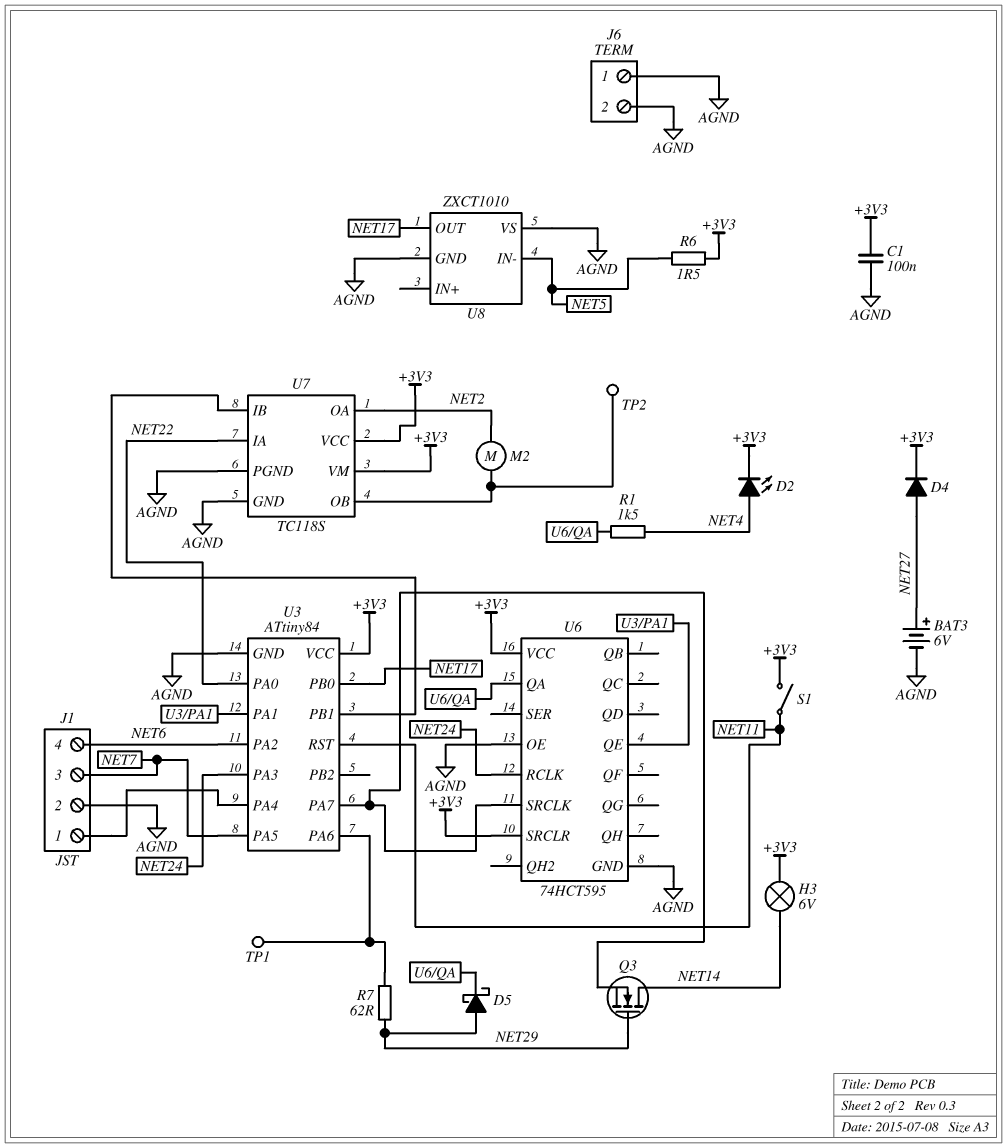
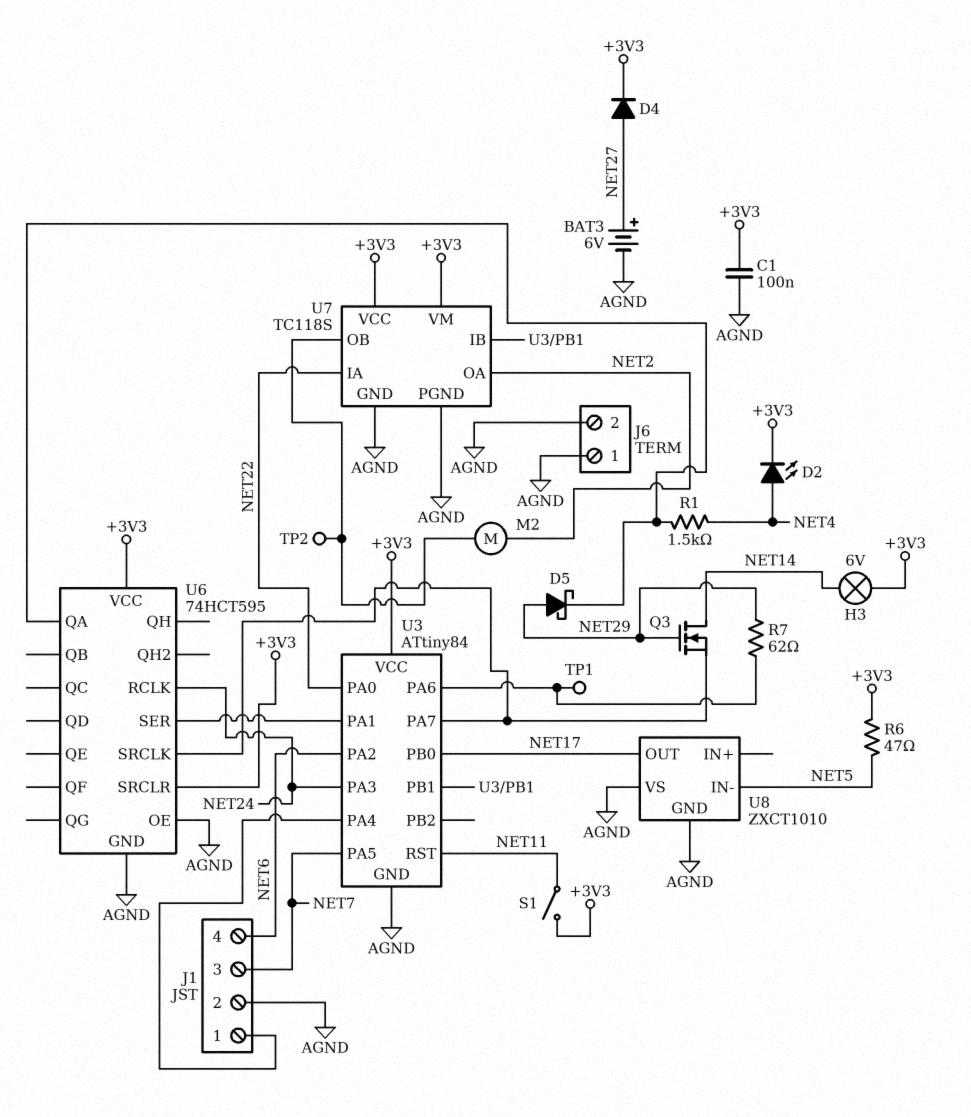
R6: 1.5 (+3V3, NET5) -> 47 (+3V3, NET5)
U6 pin QE: U3/PA1 -> none
U6 pin SER: none -> U3/PA1

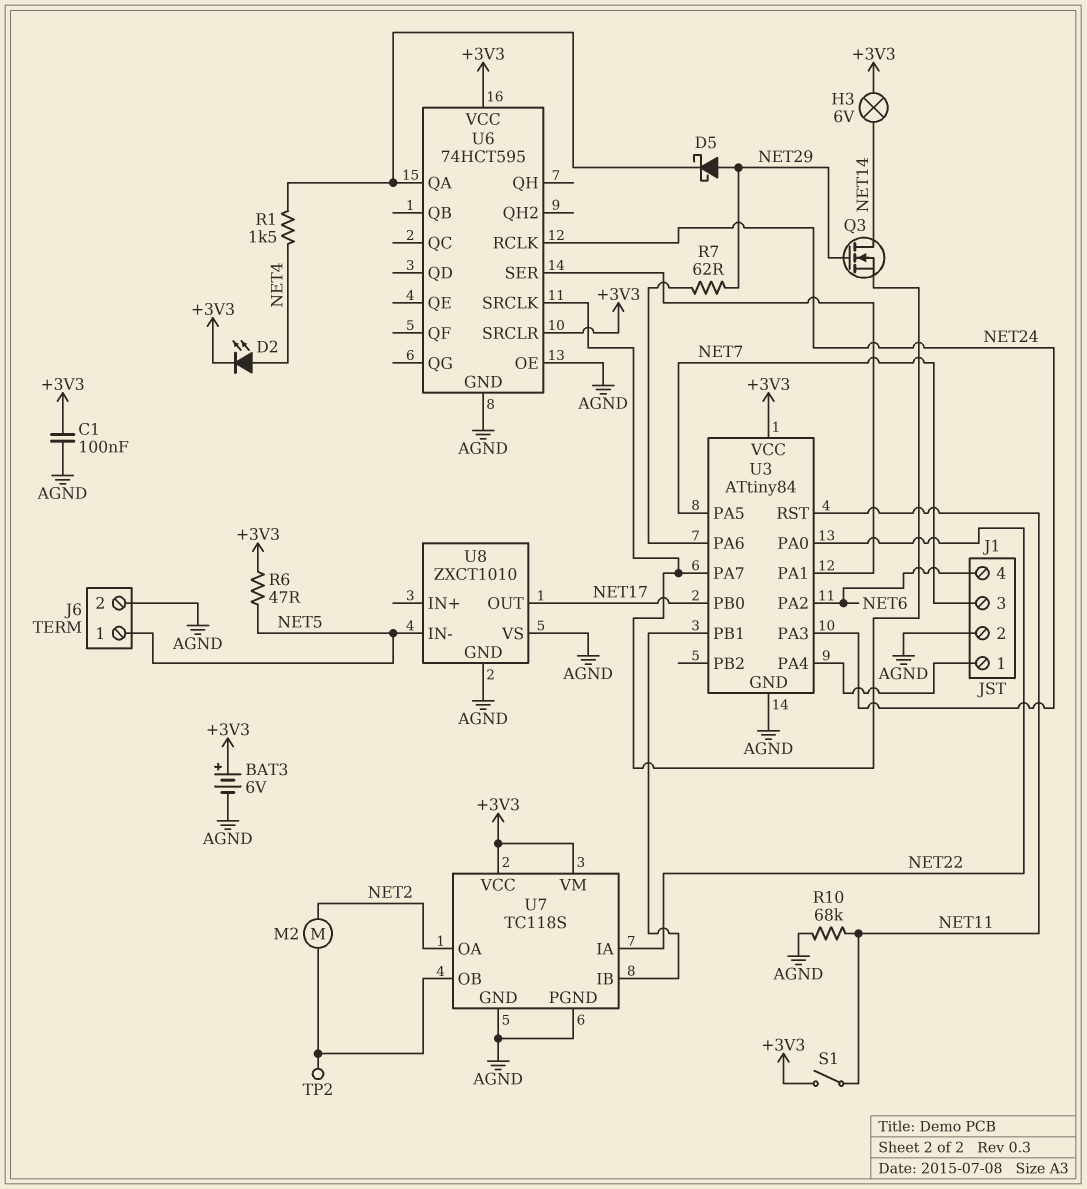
BAT3: 6V (plus NET27, minus AGND) -> 6V (plus +3V3, minus AGND)
D4: diode (A NET27, K +3V3) -> none
J6 pin 1: AGND -> NET5
R10: none -> 68k (AGND, NET11)
TP1: test point (U3/PA6) -> none

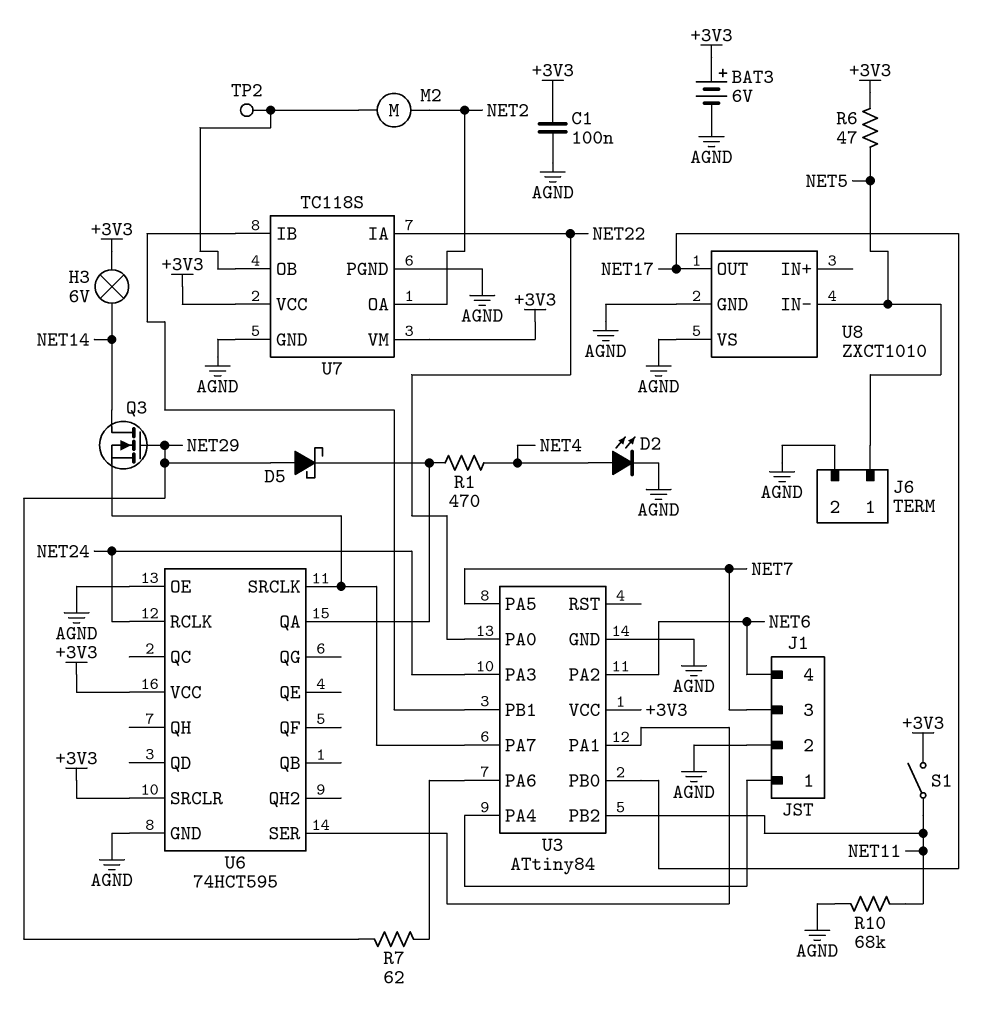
D2: LED (A NET4, K +3V3) -> LED (A NET4, K AGND)
R1: 1.5k (NET4, U6/QA) -> 470 (NET4, U6/QA)
U3 pin PB2: none -> NET11
U3 pin RST: NET11 -> none

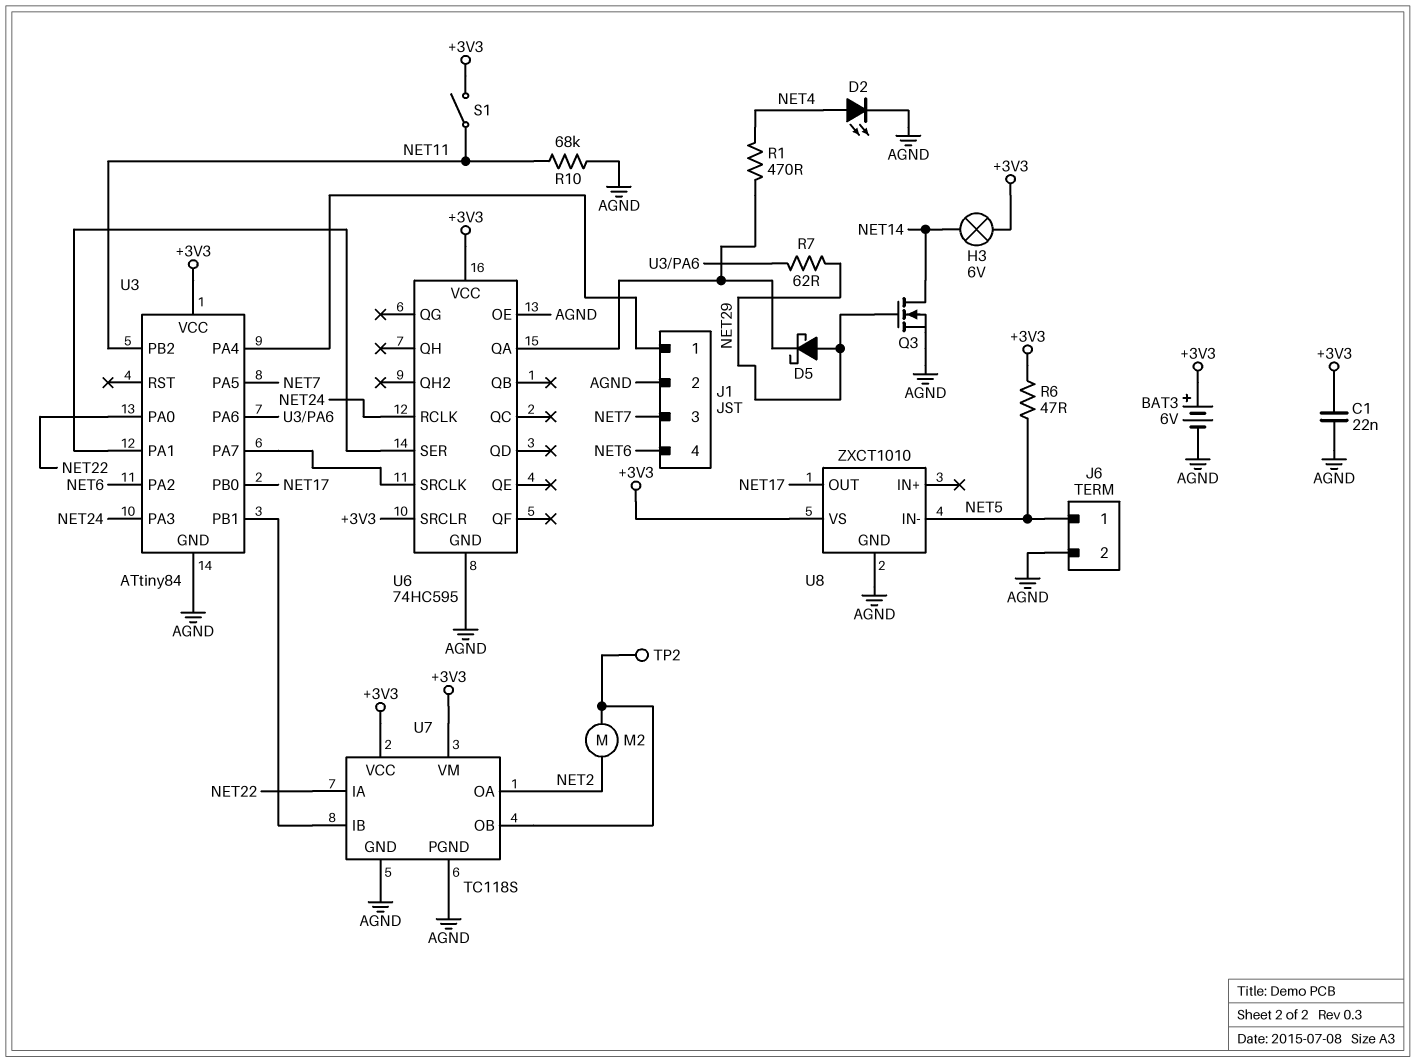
C1: 100nF (+3V3, AGND) -> 22nF (+3V3, AGND)
Q3: NMOS (G NET29, D NET14, S U3/PA7) -> NMOS (G NET29, D NET14, S AGND)
U6: 74HCT595 -> 74HC595
U8 pin VS: AGND -> +3V3

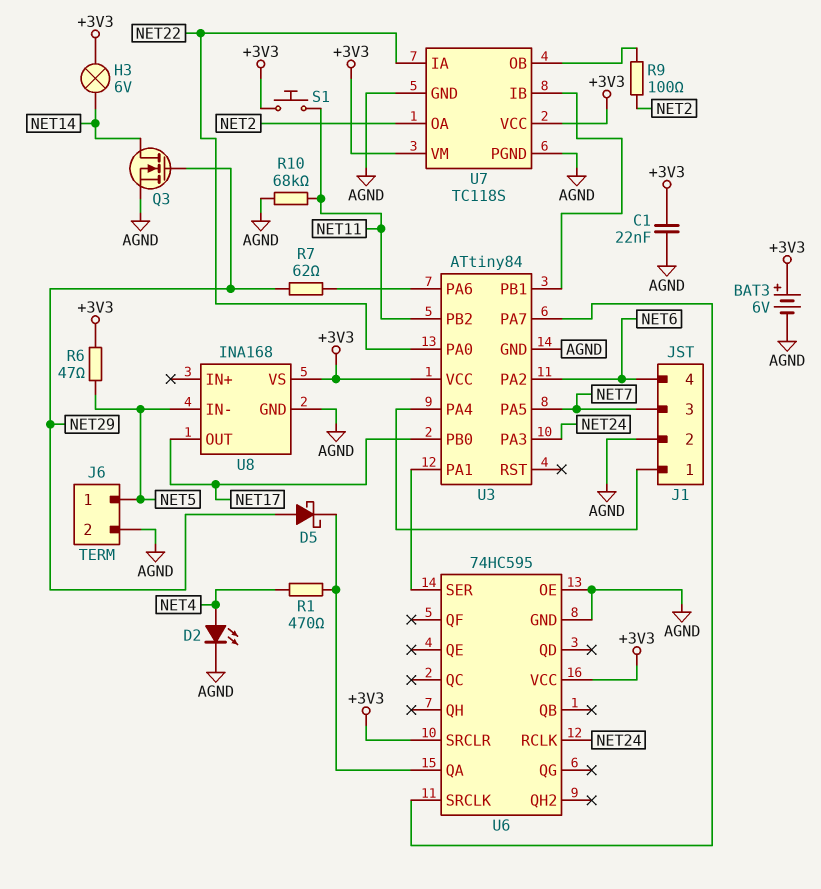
M2: motor (NET2, U7/OB) -> none
R9: none -> 100 (NET2, U7/OB)
S1: switch (+3V3, NET11) -> button (+3V3, NET11)
TP2: test point (U7/OB) -> none
U8: ZXCT1010 -> INA168

